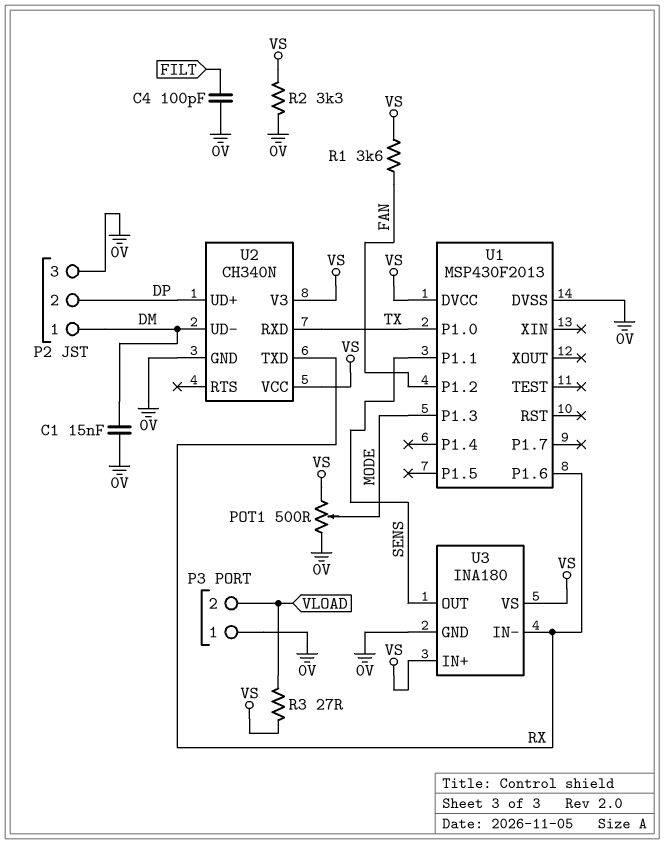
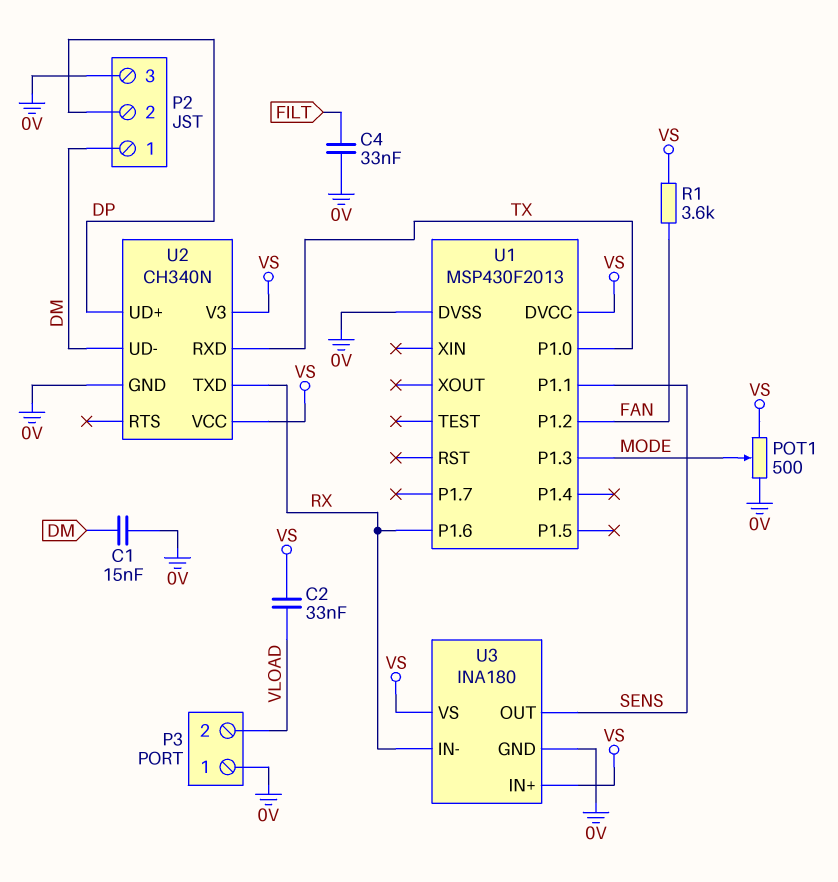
C2: none -> 33nF (VLOAD, VS)
C4: 100pF (0V, FILT) -> 33nF (0V, FILT)
R2: 3.3k (0V, VS) -> none
R3: 27 (VLOAD, VS) -> none

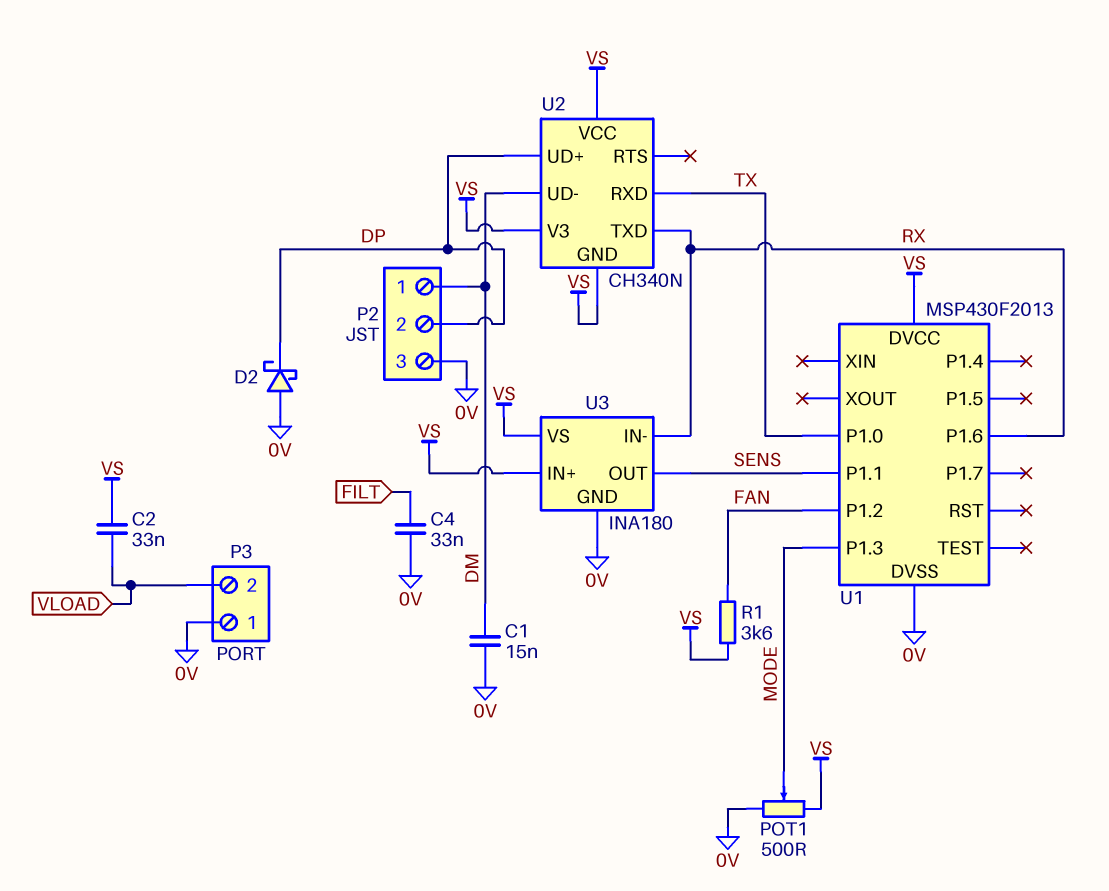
D2: none -> schottky (A 0V, K DP)
U2 pin GND: 0V -> VS

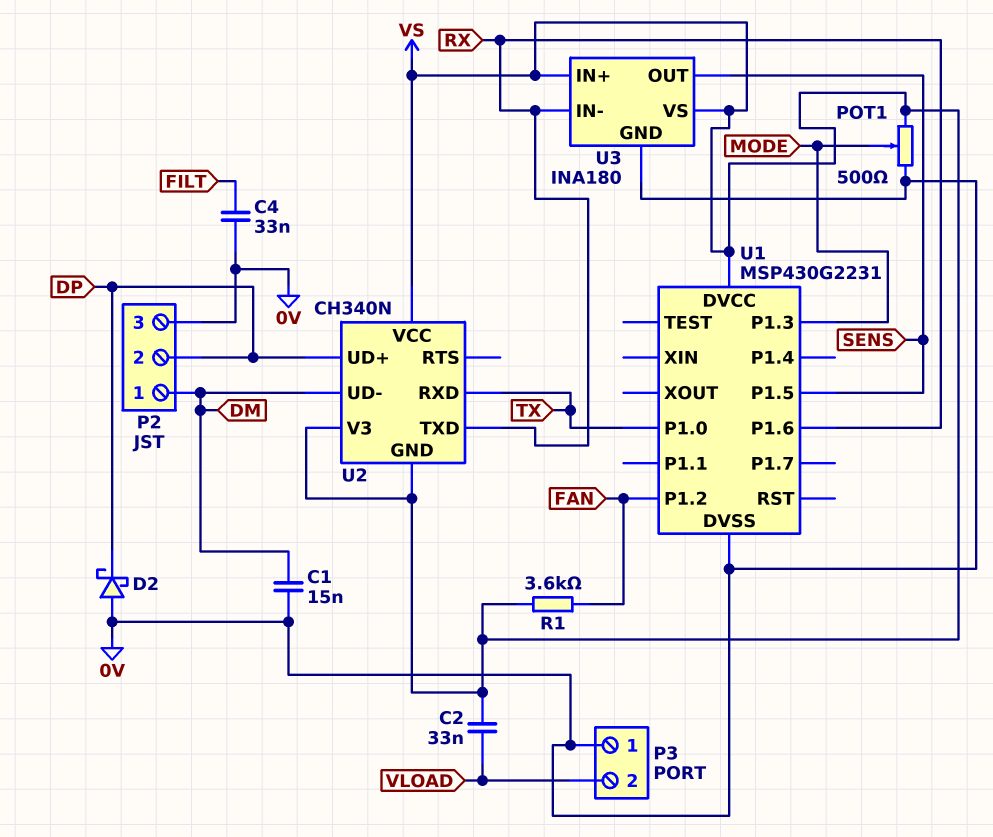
U1: MSP430F2013 -> MSP430G2231
U1 pin P1.1: SENS -> none
U1 pin P1.5: none -> SENS

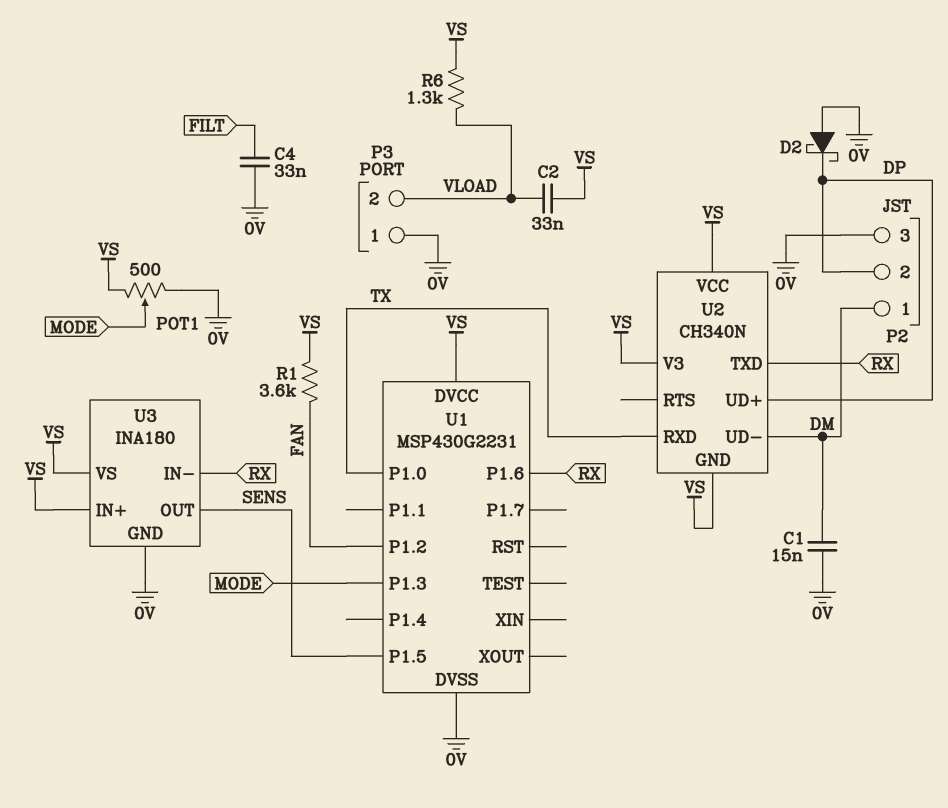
R6: none -> 1.3k (VLOAD, VS)

